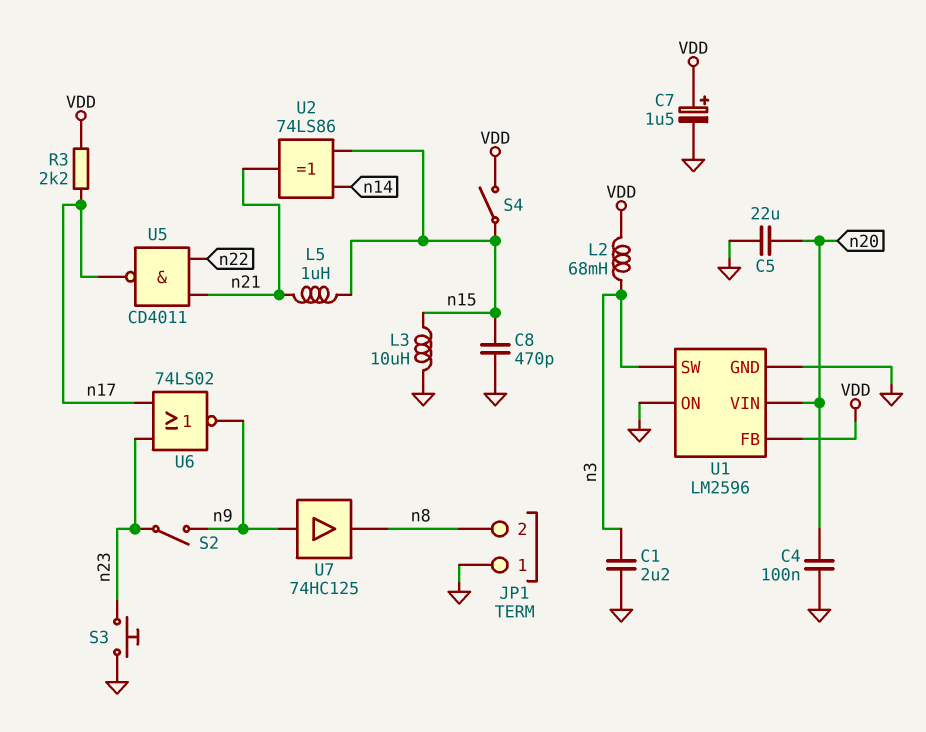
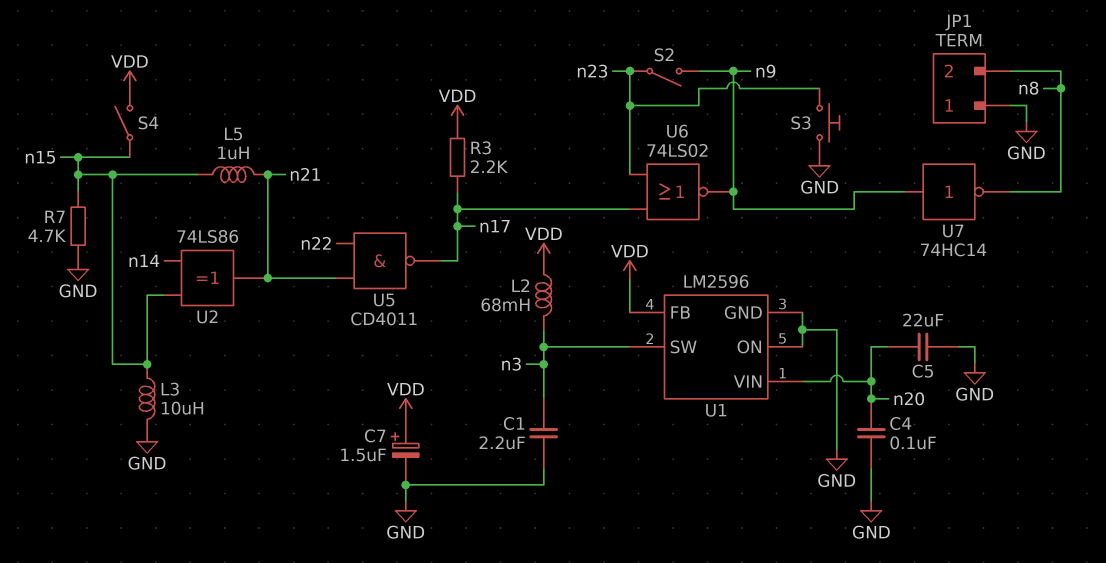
C8: 470pF (GND, n15) -> none
R7: none -> 4.7k (GND, n15)
U7: buffer 74HC125 (in n9, out n8) -> NOT 74HC14 (in n9, out n8)

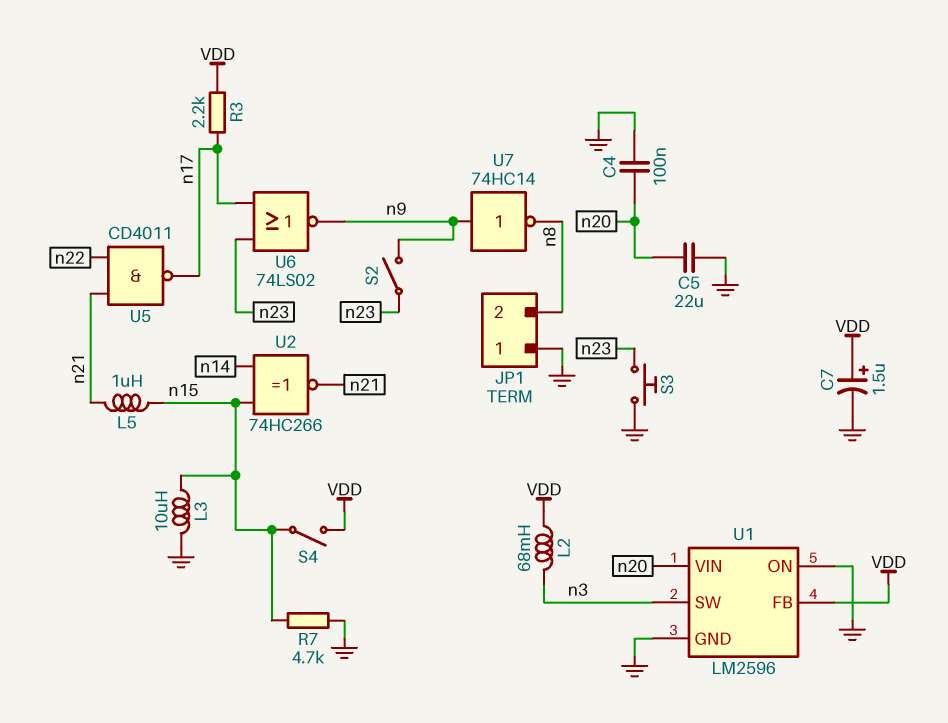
C1: 2.2uF (GND, n3) -> none
U2: XOR 74LS86 (in n14, in n15, out n21) -> XNOR 74HC266 (in n14, in n15, out n21)

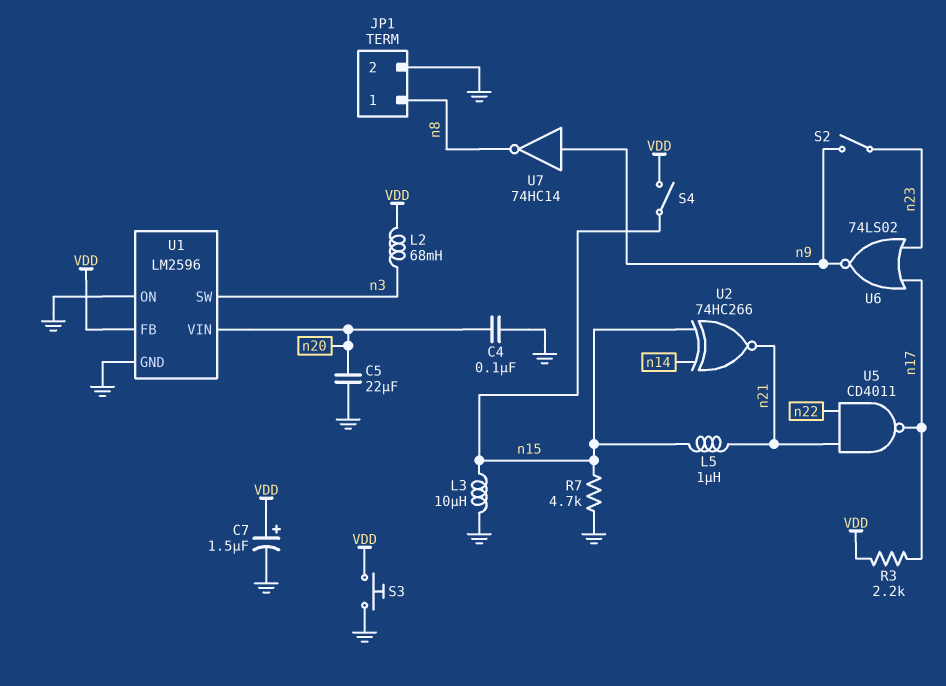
JP1 pin 1: GND -> n8
JP1 pin 2: n8 -> GND
S3: button (GND, n23) -> button (GND, VDD)

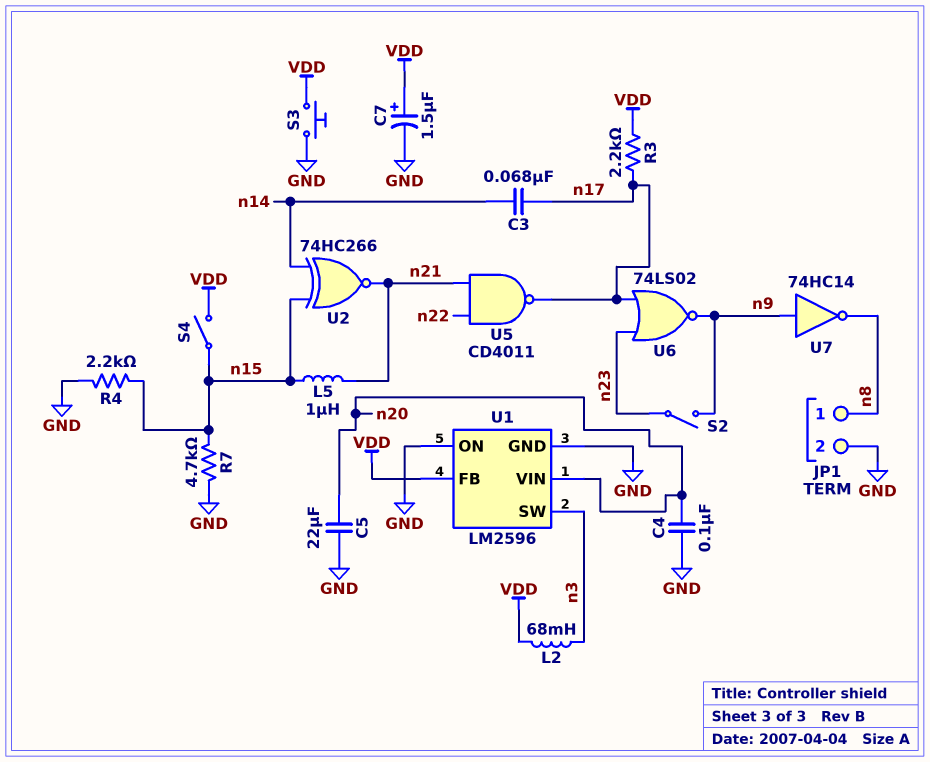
C3: none -> 68nF (n14, n17)
L3: 10uH (GND, n15) -> none
R4: none -> 2.2k (GND, n15)

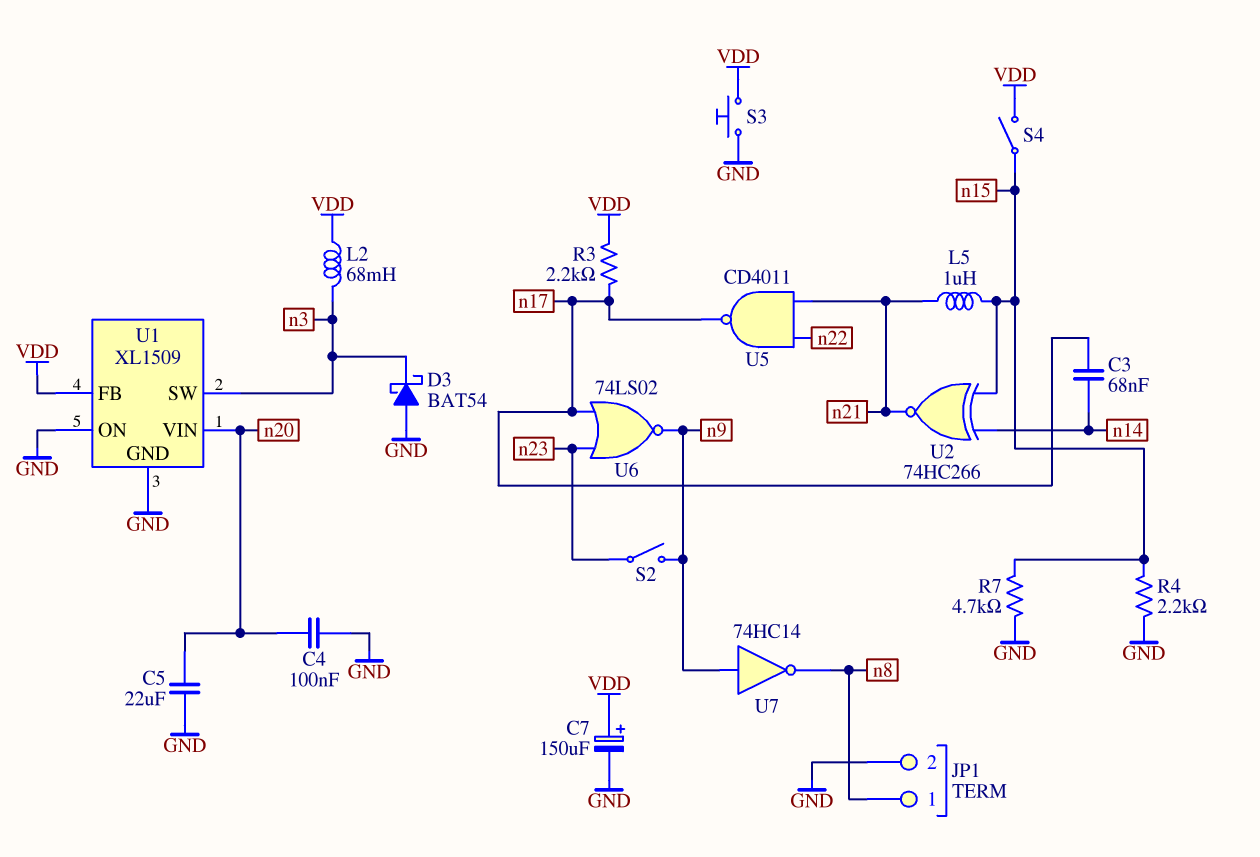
C7: 1.5uF (plus VDD, minus GND) -> 150uF (plus VDD, minus GND)
D3: none -> schottky BAT54 (A GND, K n3)
U1: LM2596 -> XL1509

